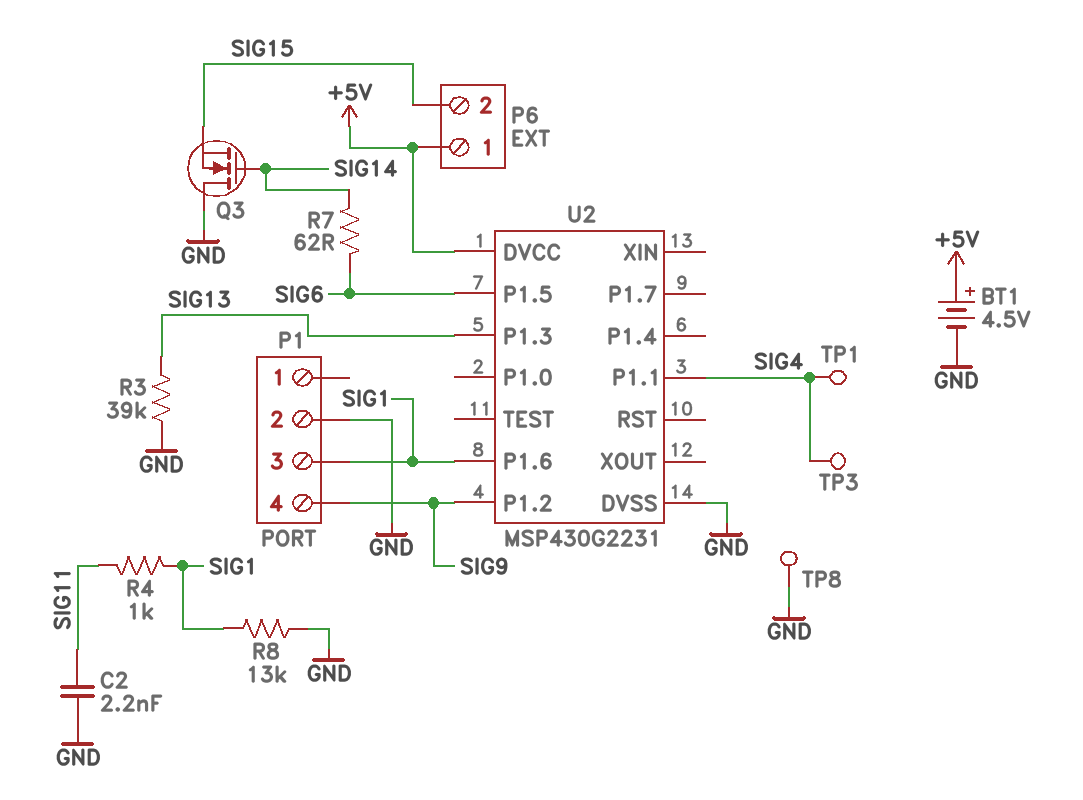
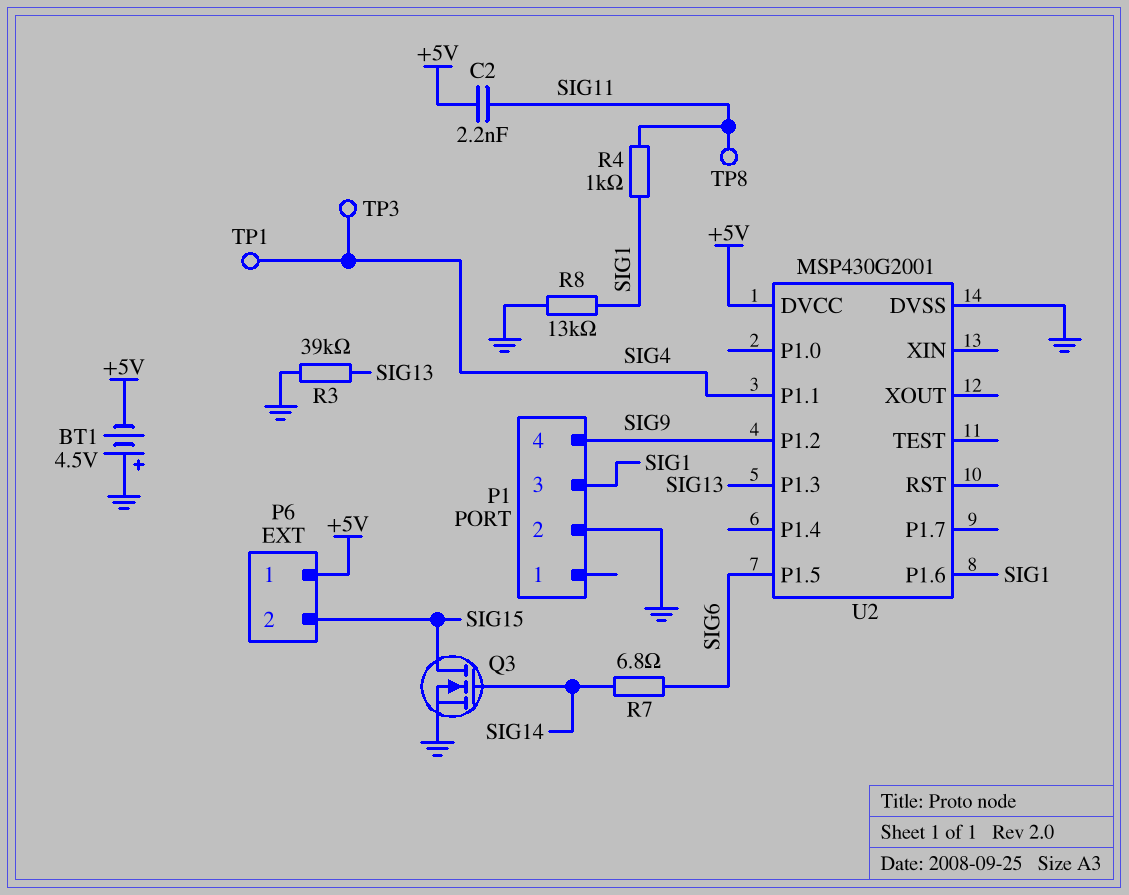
BT1: 4.5V (plus +5V, minus GND) -> 4.5V (plus GND, minus +5V)
C2: 2.2nF (GND, SIG11) -> 2.2nF (+5V, SIG11)
Q3: NMOS (G SIG14, D GND, S SIG15) -> NMOS (G SIG14, D SIG15, S GND)
R7: 62 (SIG6, SIG14) -> 6.8 (SIG6, SIG14)
TP8: test point (GND) -> test point (SIG11)
U2: MSP430G2231 -> MSP430G2001

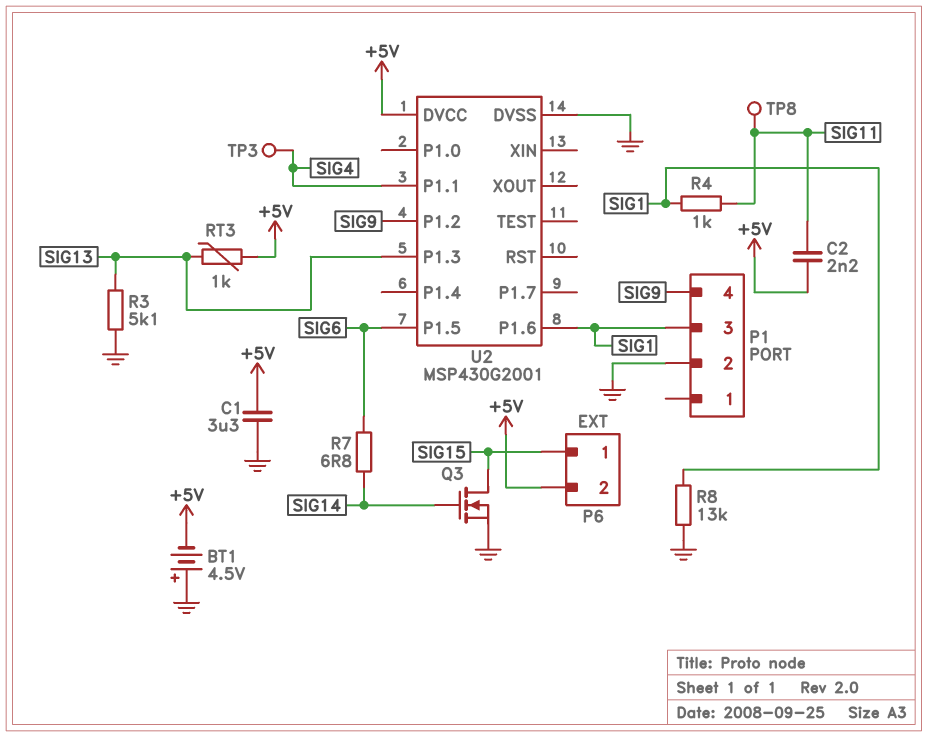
C1: none -> 3.3uF (+5V, GND)
P6 pin 1: +5V -> SIG15
P6 pin 2: SIG15 -> +5V
R3: 39k (GND, SIG13) -> 5.1k (GND, SIG13)
RT3: none -> 1k (+5V, SIG13)
TP1: test point (SIG4) -> none

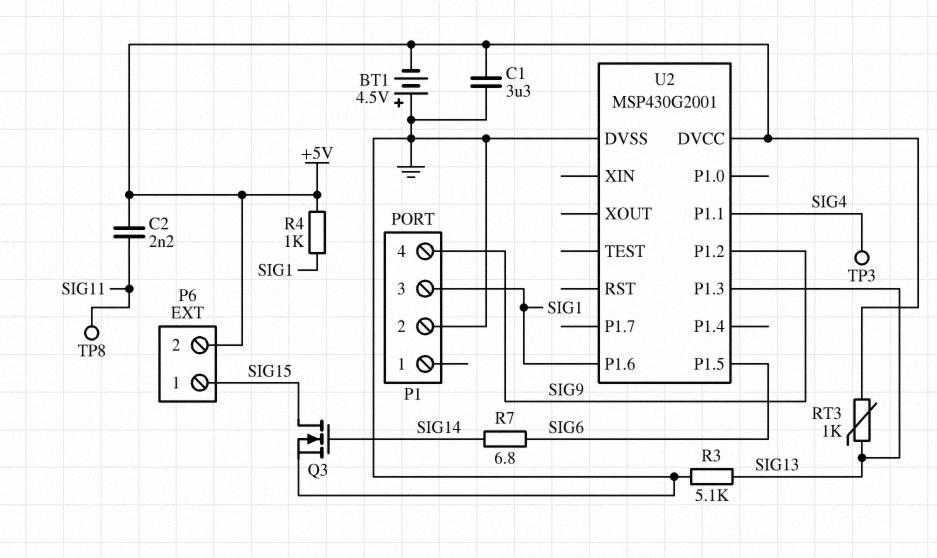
R4: 1k (SIG1, SIG11) -> 1k (+5V, SIG1)
R8: 13k (GND, SIG1) -> none

